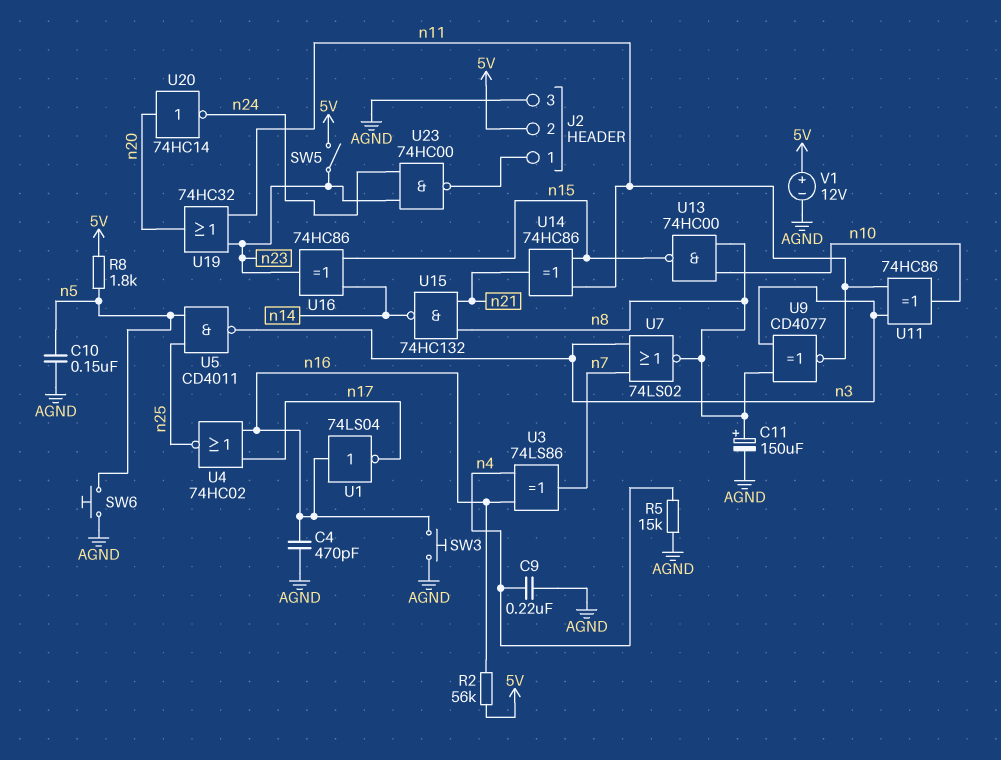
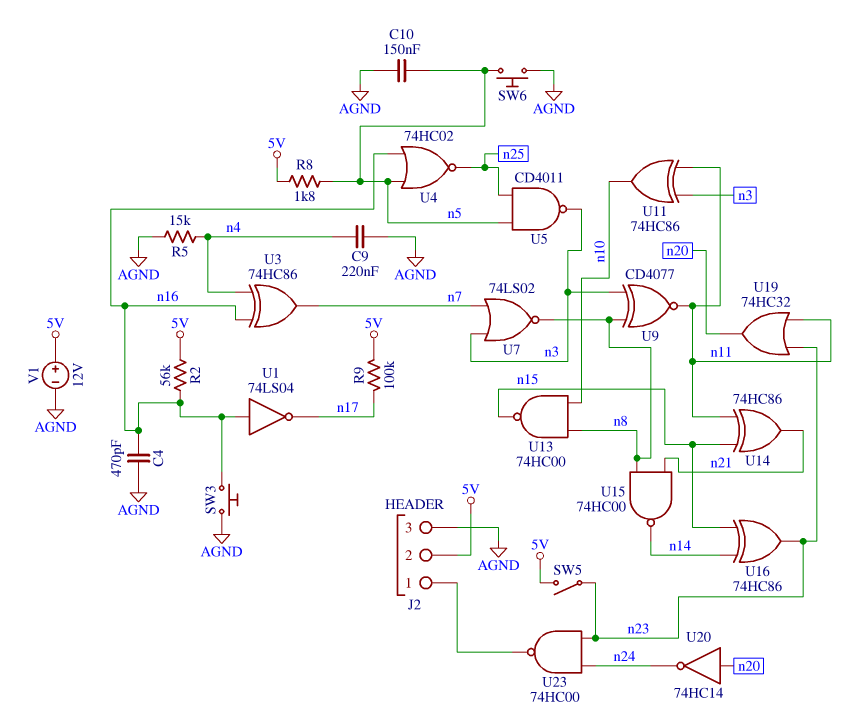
C11: 150uF (plus n8, minus AGND) -> none
R9: none -> 100k (5V, n17)
U3: XOR 74LS86 (in n4, in n16, out n7) -> XOR 74HC86 (in n4, in n16, out n7)
U4: NOR 74HC02 (in n16, in n17, out n25) -> NOR 74HC02 (in n5, in n16, out n25)
U15: NAND 74HC132 (in n8, in n21, out n14) -> NAND 74HC00 (in n8, in n21, out n14)

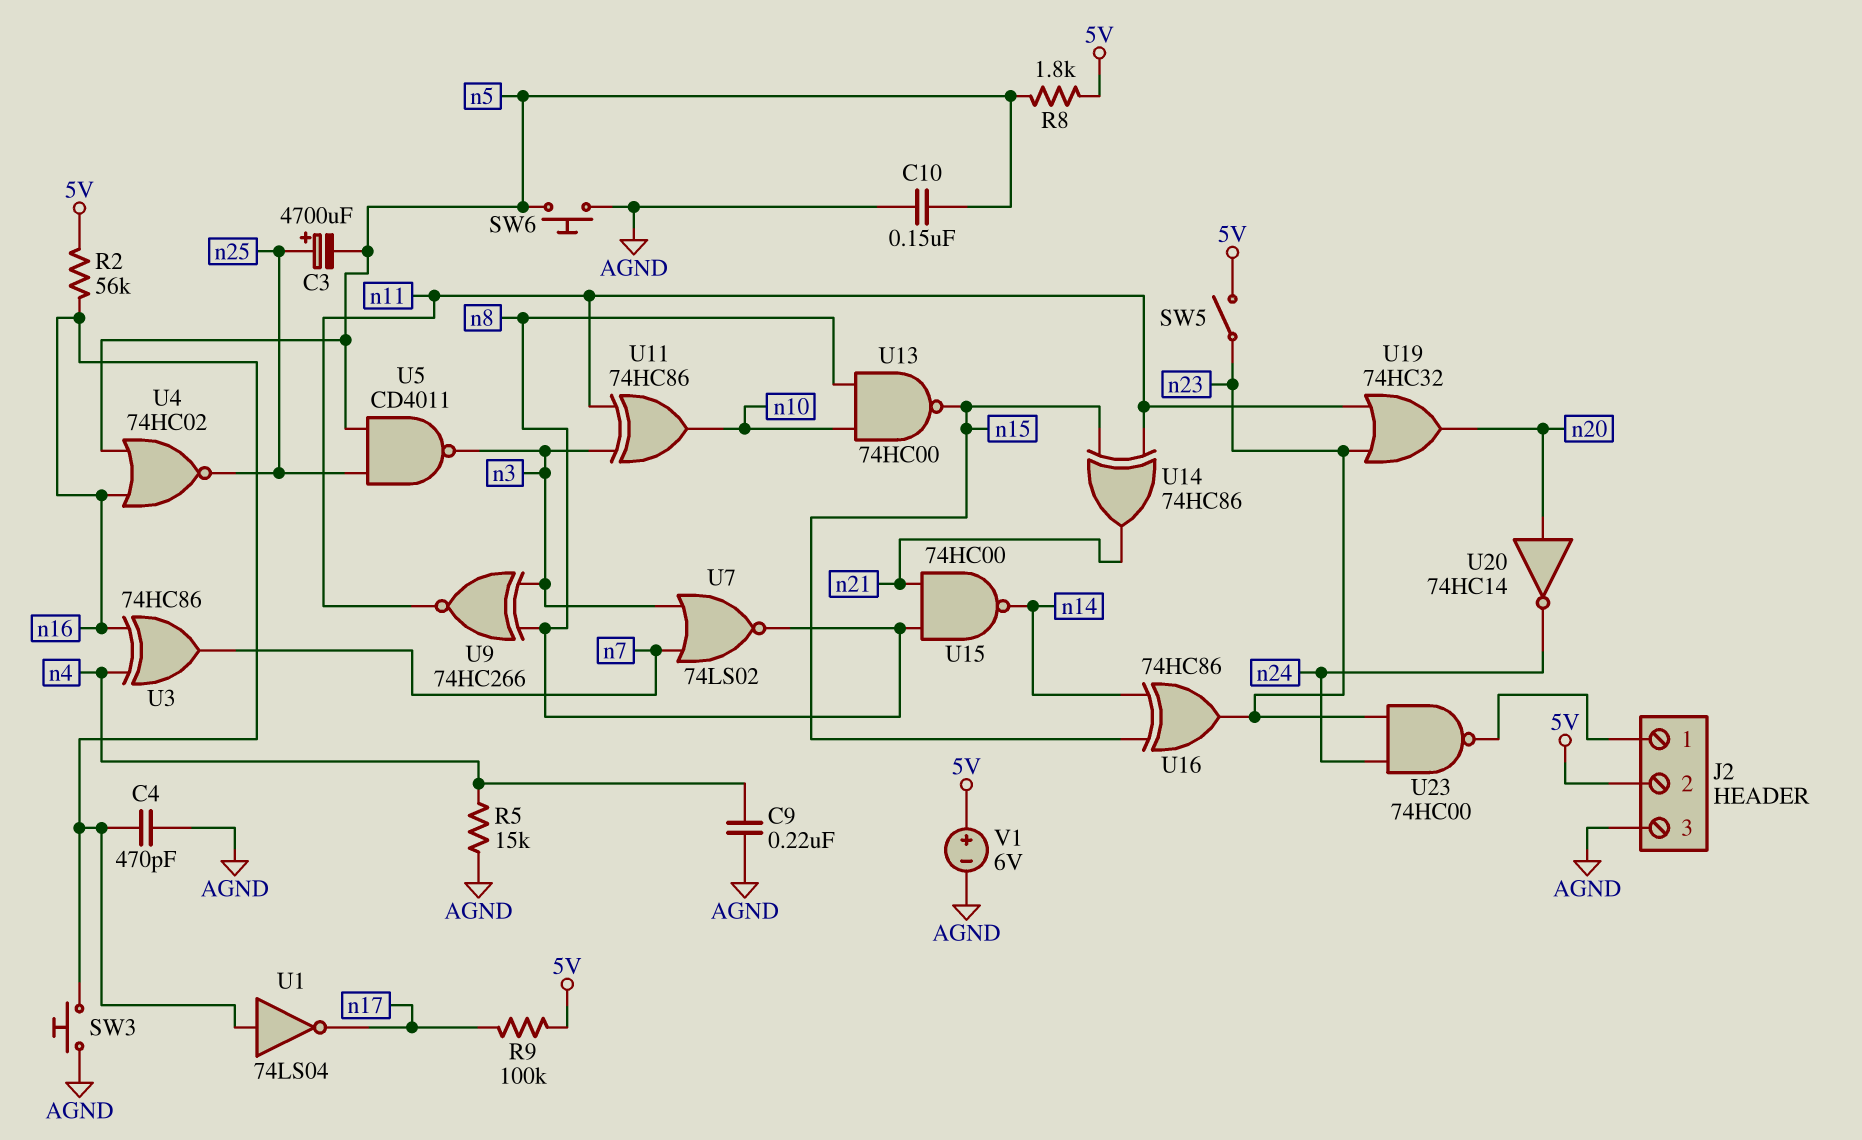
C3: none -> 4700uF (plus n25, minus n5)
U9: XNOR CD4077 (in n3, in n8, out n11) -> XNOR 74HC266 (in n3, in n8, out n11)
V1: 12V (plus 5V, minus AGND) -> 6V (plus 5V, minus AGND)

